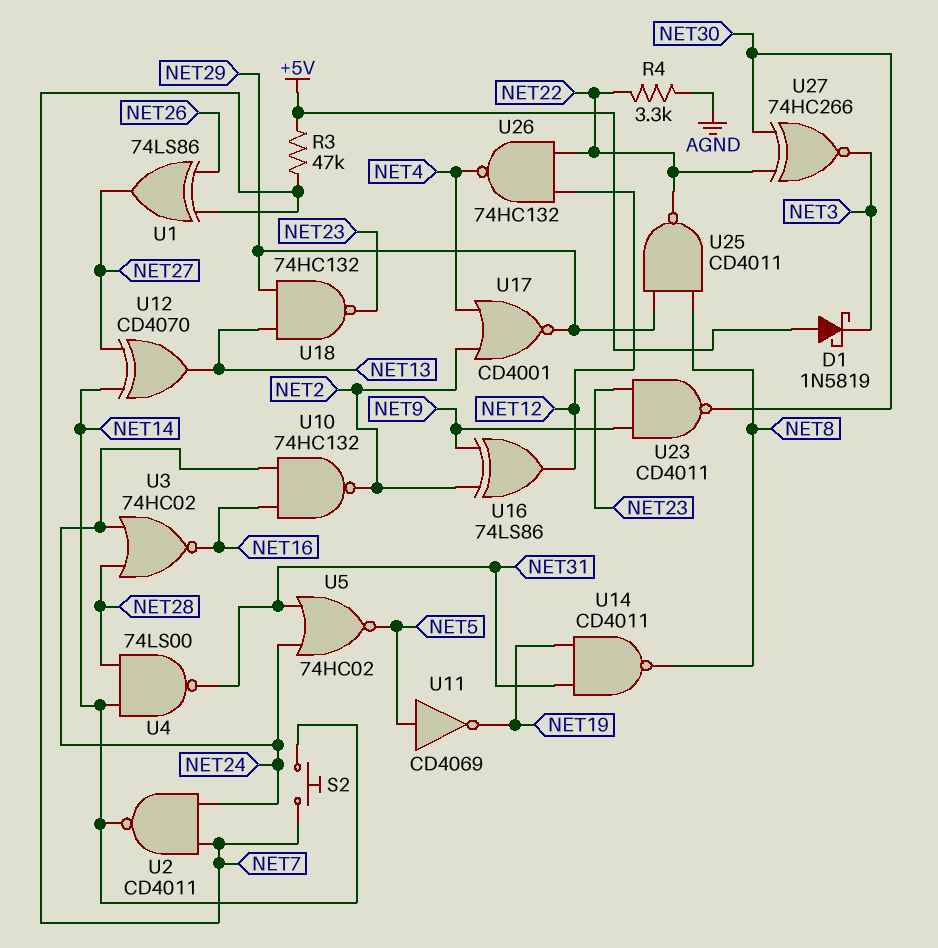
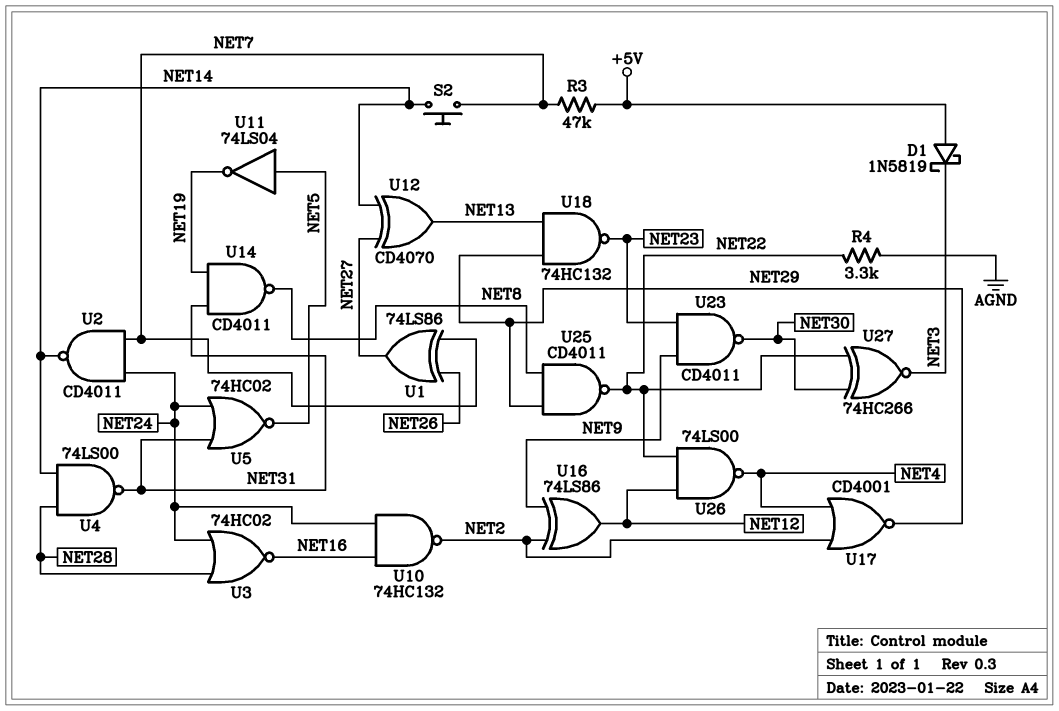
U11: NOT CD4069 (in NET5, out NET19) -> NOT 74LS04 (in NET5, out NET19)
U26: NAND 74HC132 (in NET12, in NET22, out NET4) -> NAND 74LS00 (in NET12, in NET22, out NET4)

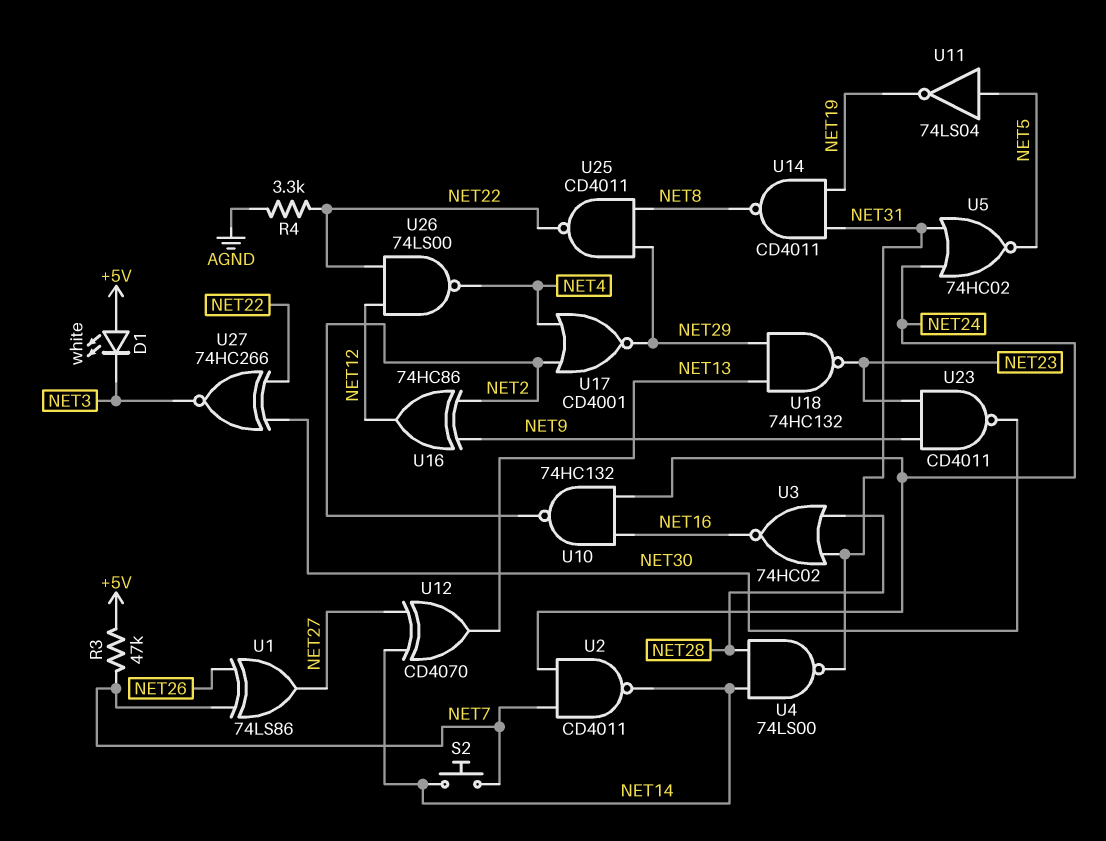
D1: schottky 1N5819 (A +5V, K NET3) -> LED white (A +5V, K NET3)
U3: NOR 74HC02 (in NET24, in NET28, out NET16) -> NOR 74HC02 (in NET28, in NET31, out NET16)
U16: XOR 74LS86 (in NET2, in NET9, out NET12) -> XOR 74HC86 (in NET2, in NET9, out NET12)

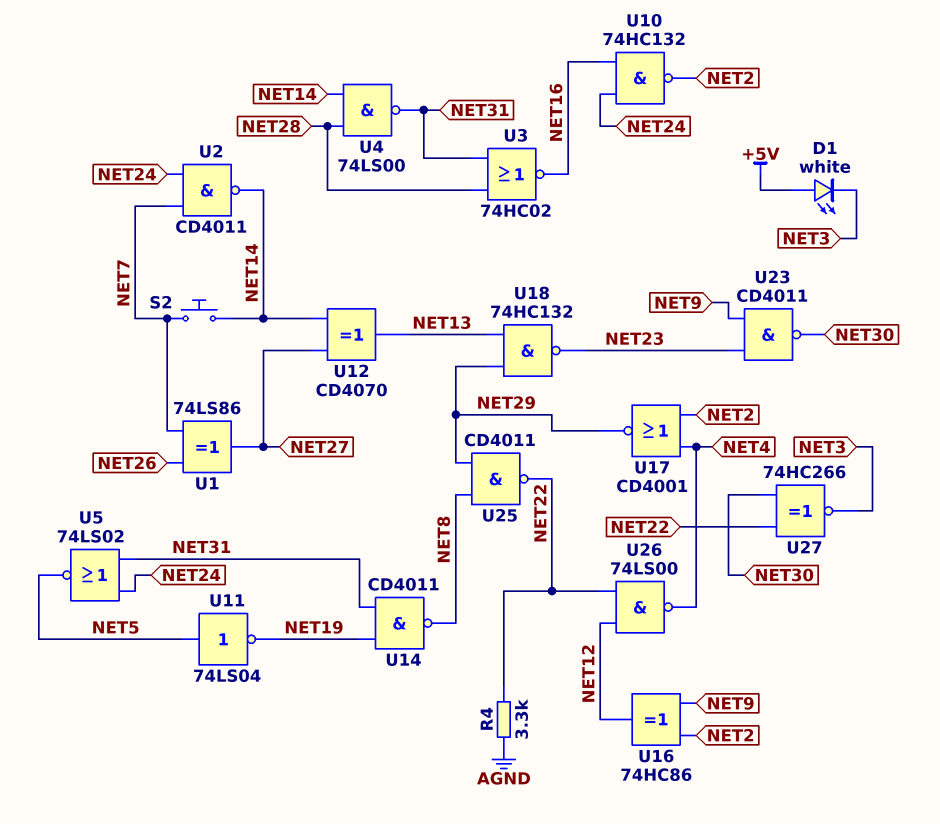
R3: 47k (+5V, NET7) -> none
U5: NOR 74HC02 (in NET24, in NET31, out NET5) -> NOR 74LS02 (in NET24, in NET31, out NET5)

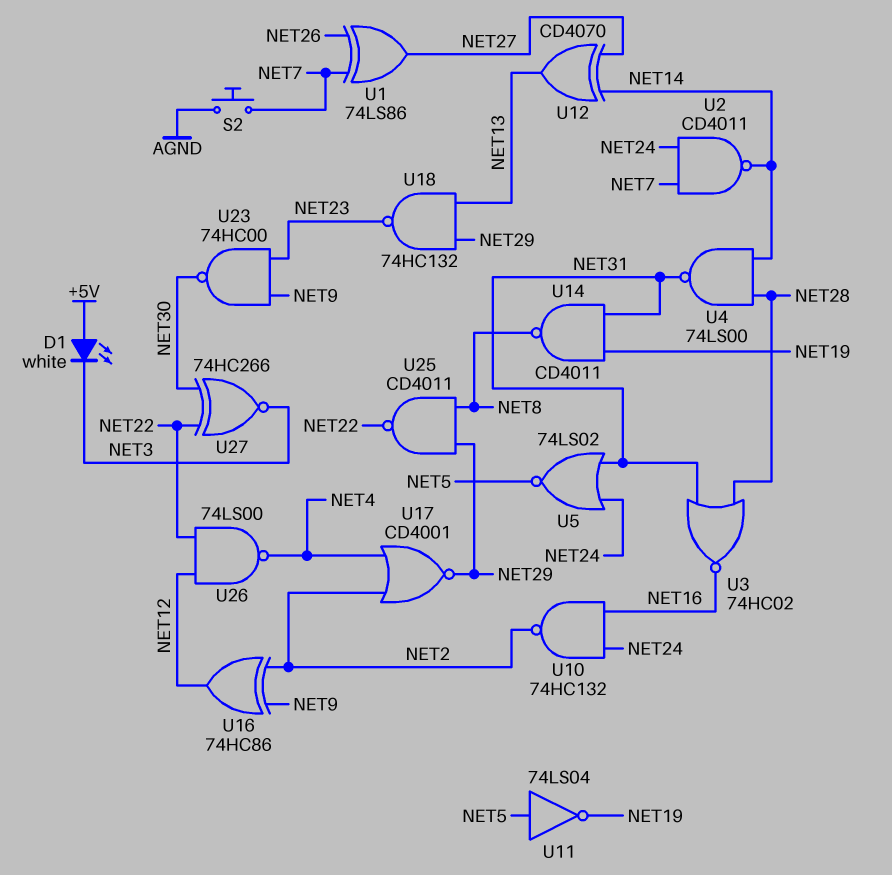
R4: 3.3k (AGND, NET22) -> none
S2: button (NET7, NET14) -> button (AGND, NET7)
U23: NAND CD4011 (in NET9, in NET23, out NET30) -> NAND 74HC00 (in NET9, in NET23, out NET30)

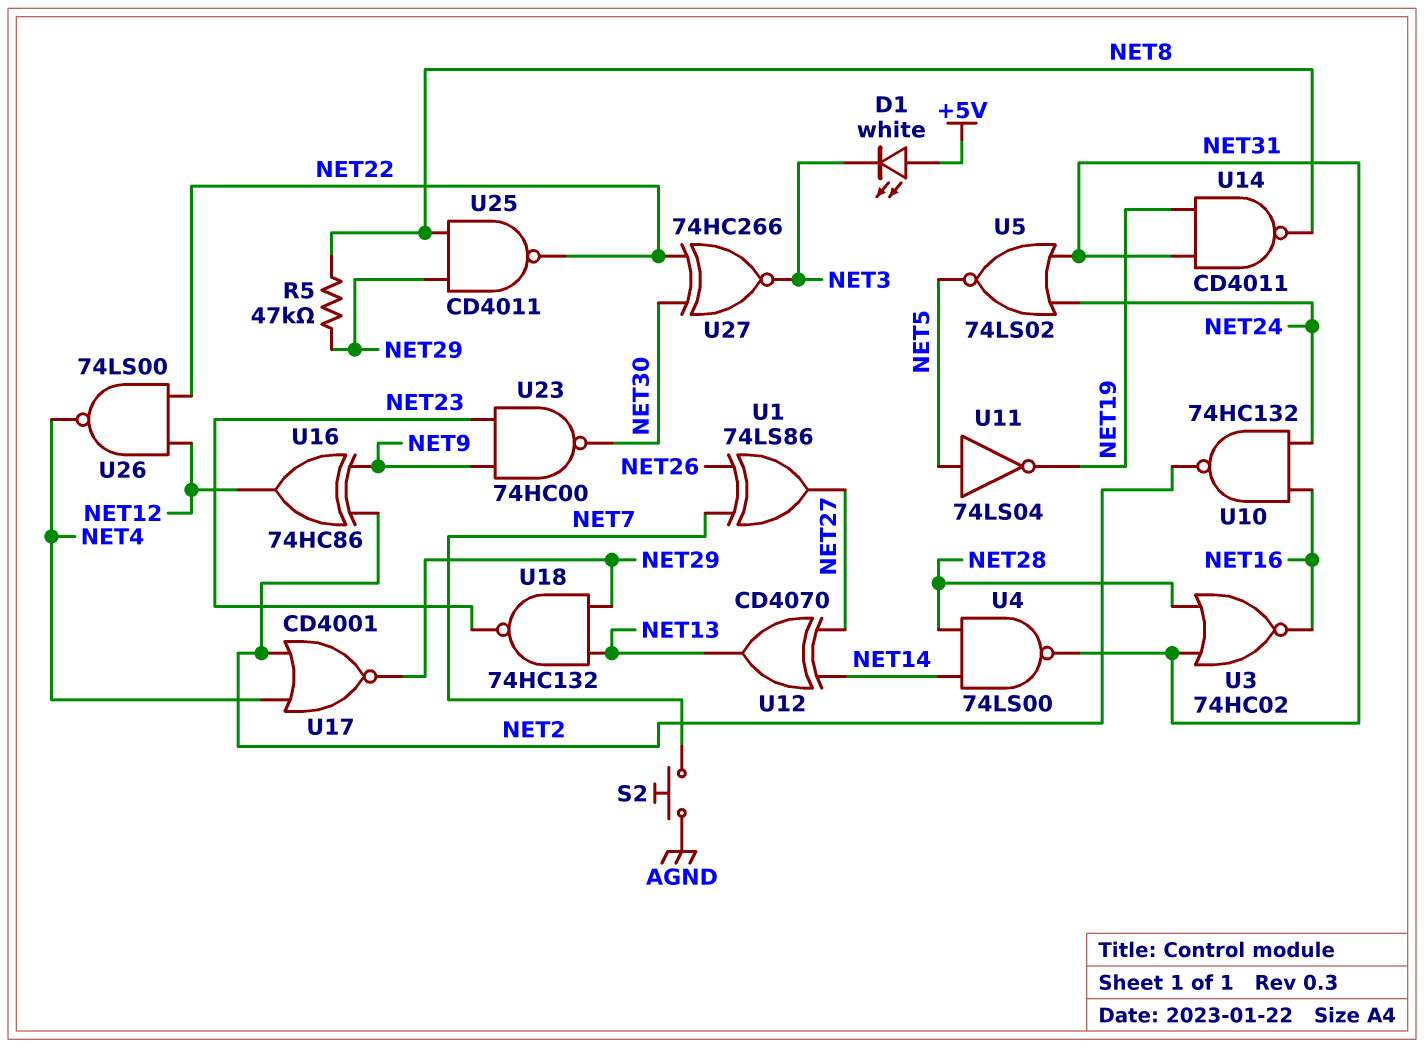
R5: none -> 47k (NET8, NET29)
U2: NAND CD4011 (in NET7, in NET24, out NET14) -> none

